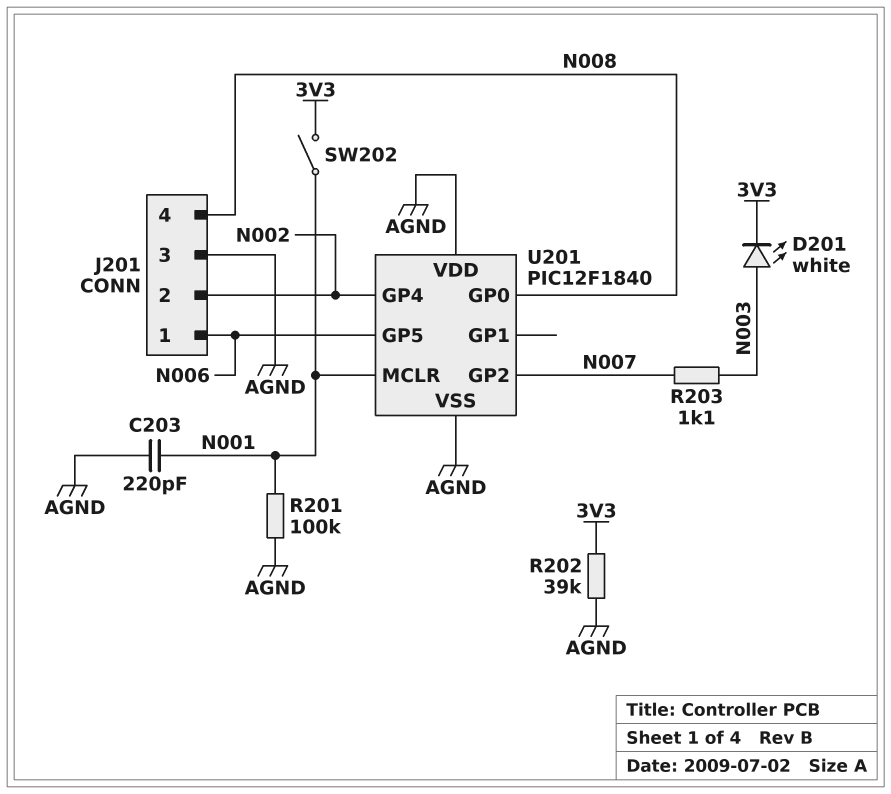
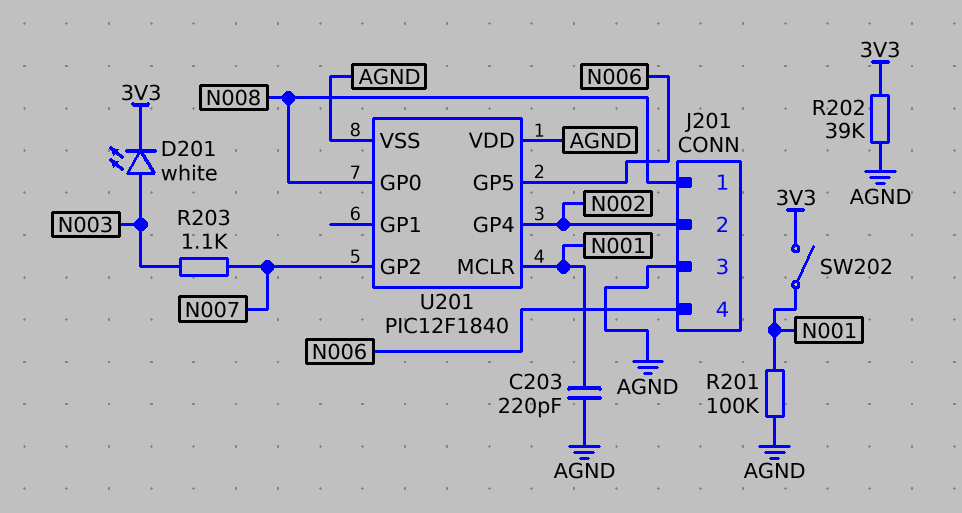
J201 pin 1: N006 -> N008
J201 pin 4: N008 -> N006

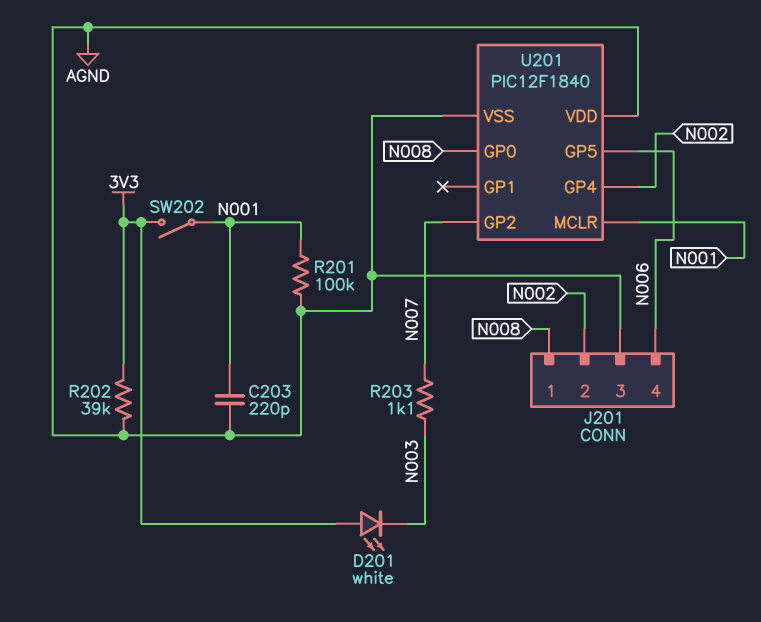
D201: LED white (A N003, K 3V3) -> LED white (A 3V3, K N003)

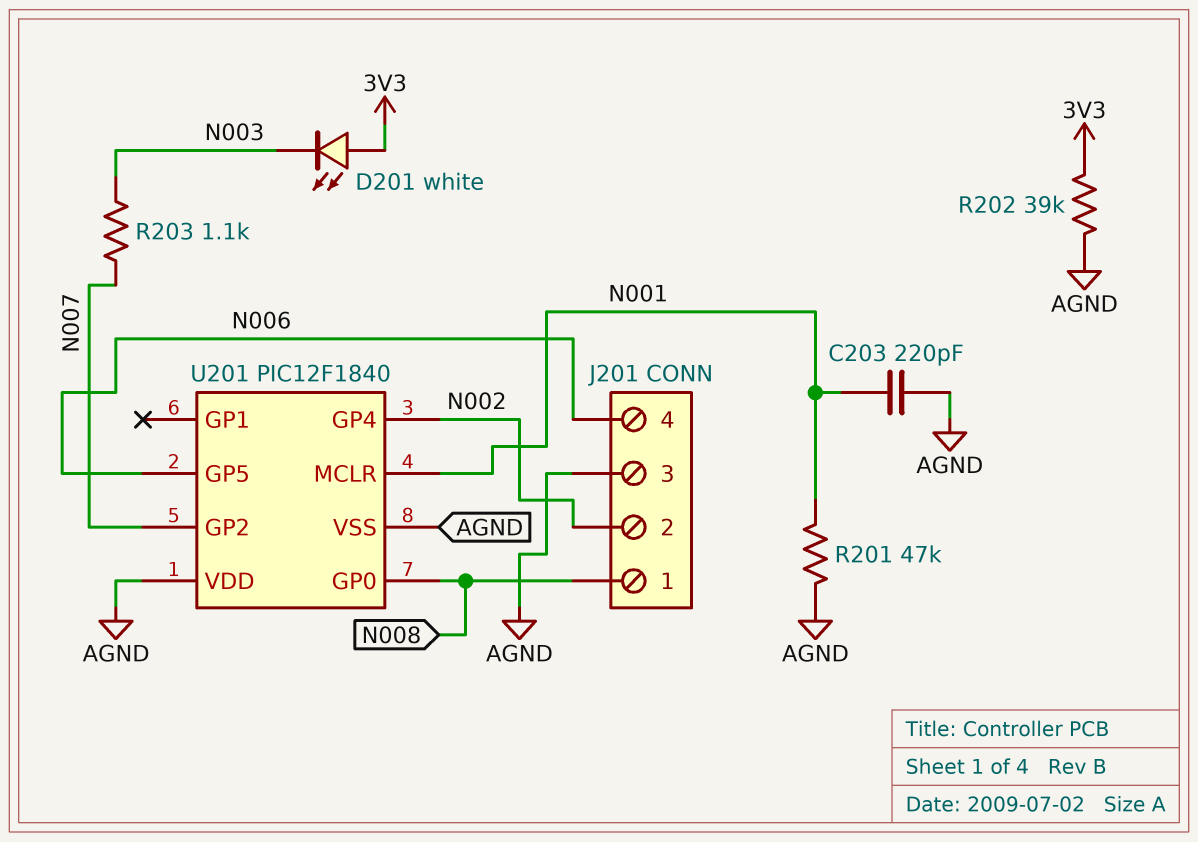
R201: 100k (AGND, N001) -> 47k (AGND, N001)
SW202: switch (3V3, N001) -> none

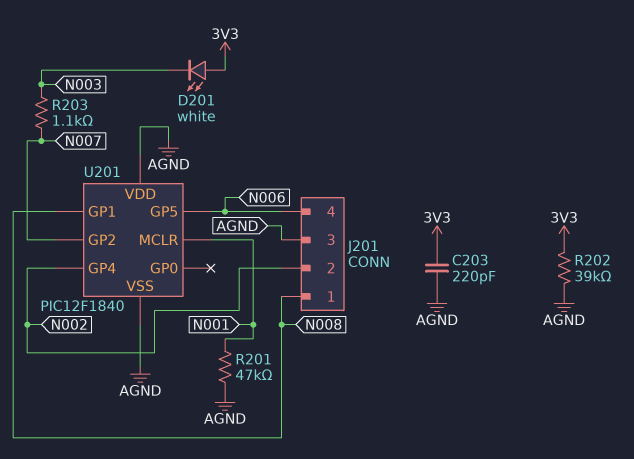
C203: 220pF (AGND, N001) -> 220pF (3V3, AGND)
U201 pin GP0: N008 -> none
U201 pin GP1: none -> N008

